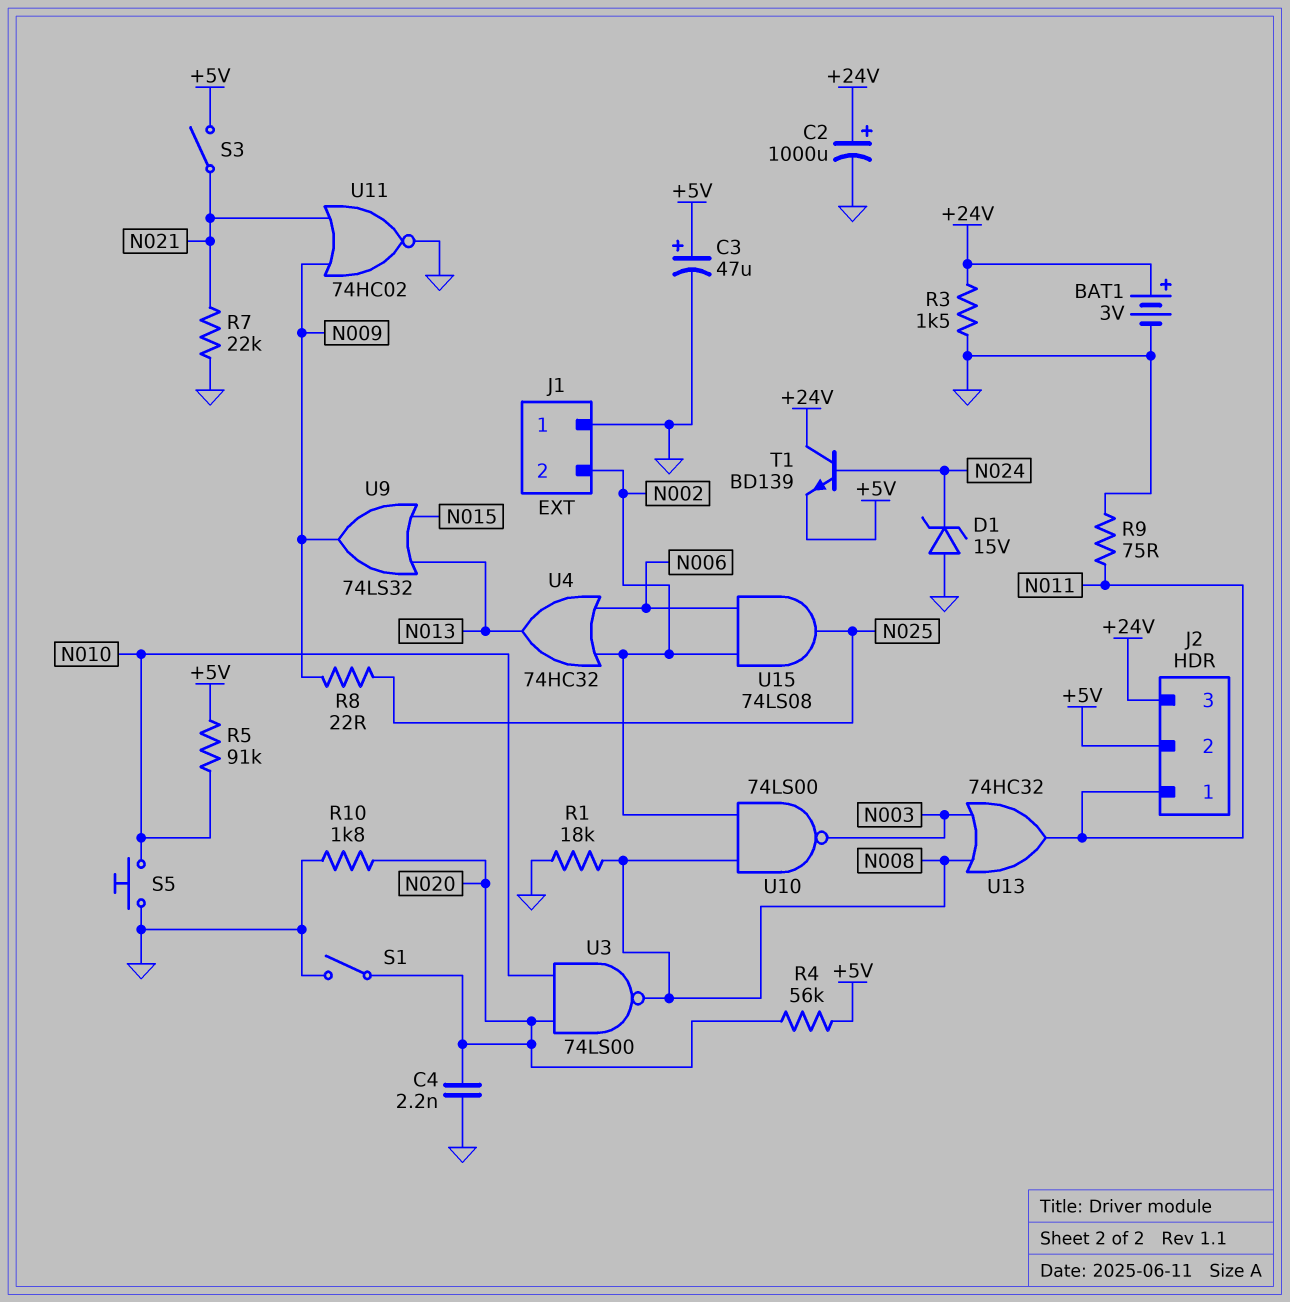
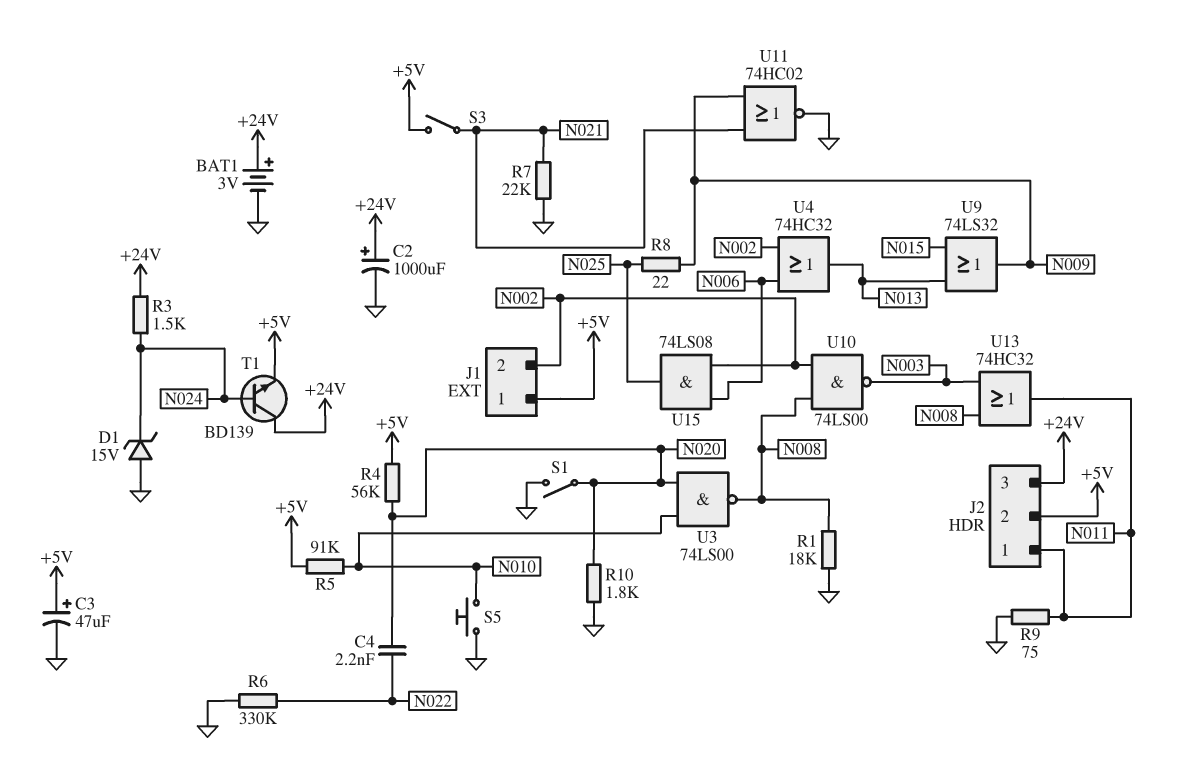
C4: 2.2nF (GND, N020) -> 2.2nF (N020, N022)
J1 pin 1: GND -> +5V
R3: 1.5k (+24V, GND) -> 1.5k (+24V, N024)
R6: none -> 330k (GND, N022)

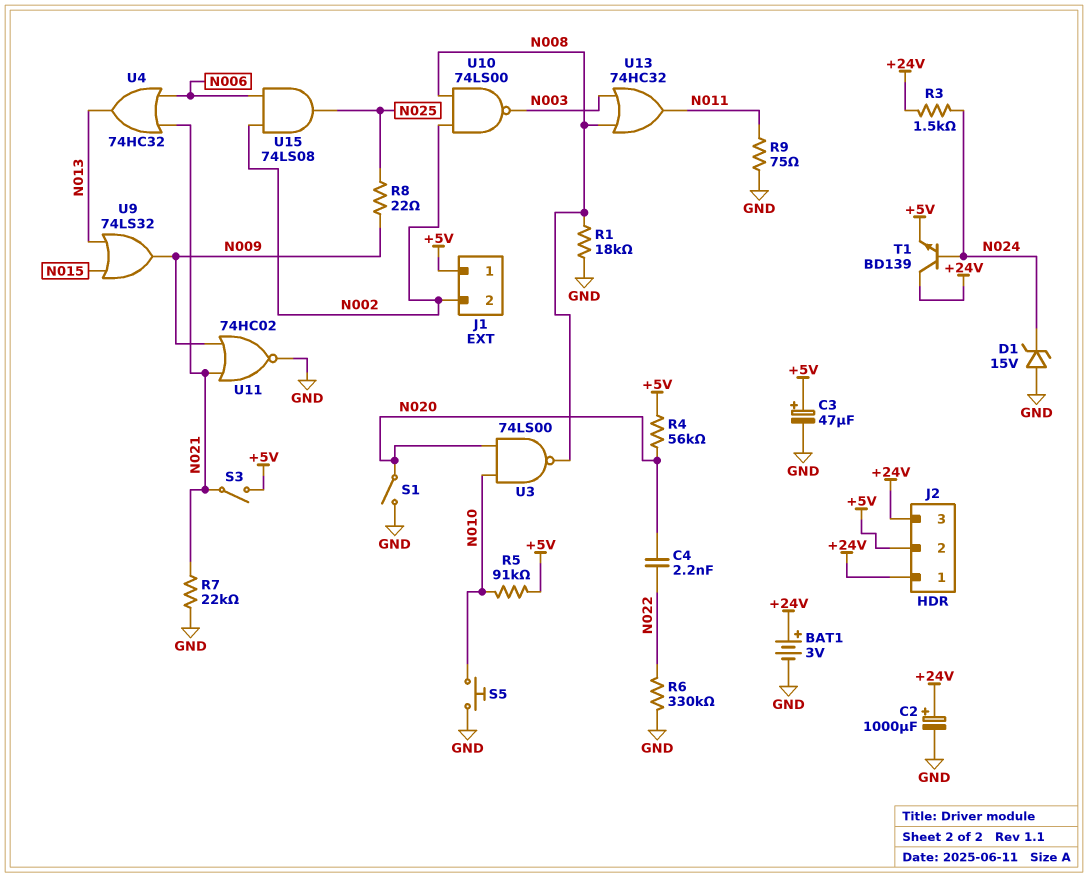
J2 pin 1: N011 -> +24V
R10: 1.8k (GND, N020) -> none
U4: OR 74HC32 (in N002, in N006, out N013) -> OR 74HC32 (in N006, in N021, out N013)

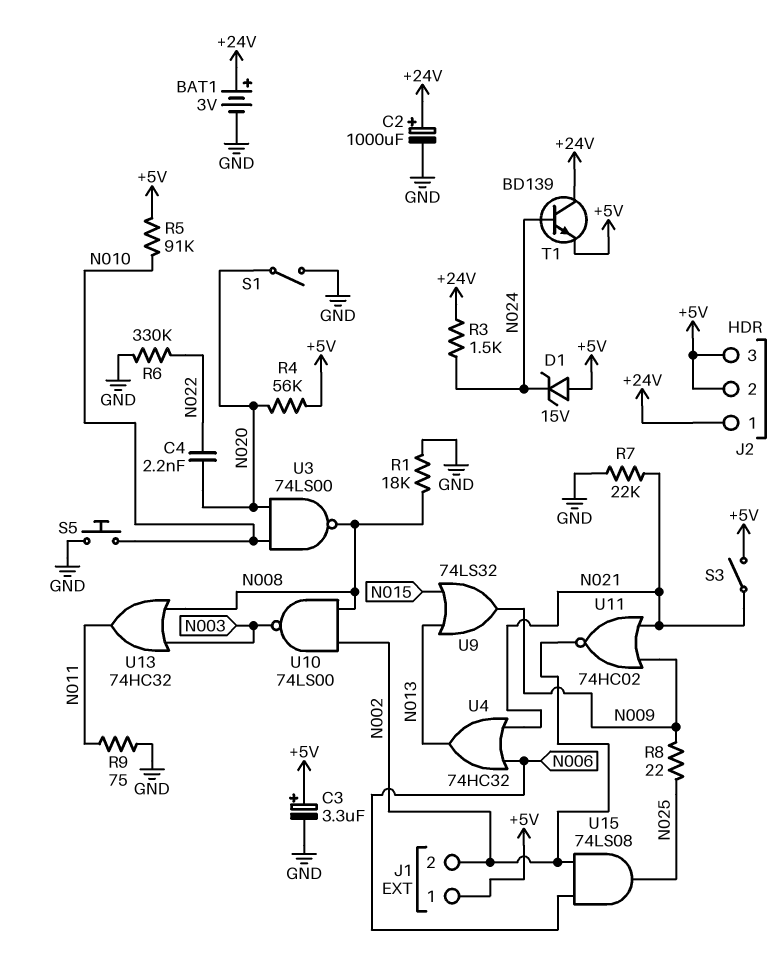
C3: 47uF (plus +5V, minus GND) -> 3.3uF (plus +5V, minus GND)
D1: zener 15V (A GND, K N024) -> zener 15V (A +5V, K N024)
J2 pin 3: +24V -> +5V
U11: NOR 74HC02 (in N009, in N021, out GND) -> NOR 74HC02 (in N009, in N021, out N002)

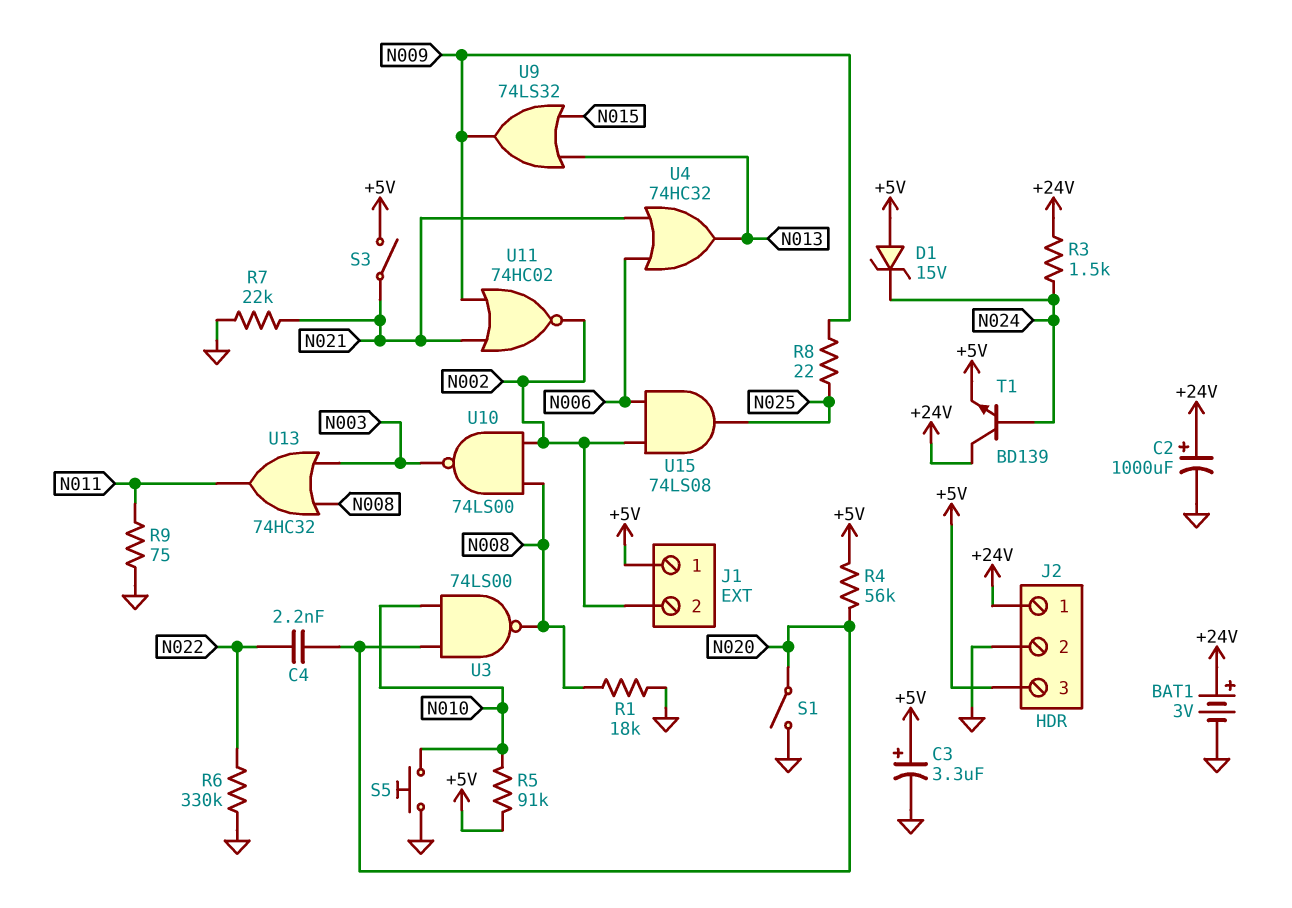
J2 pin 2: +5V -> GND

